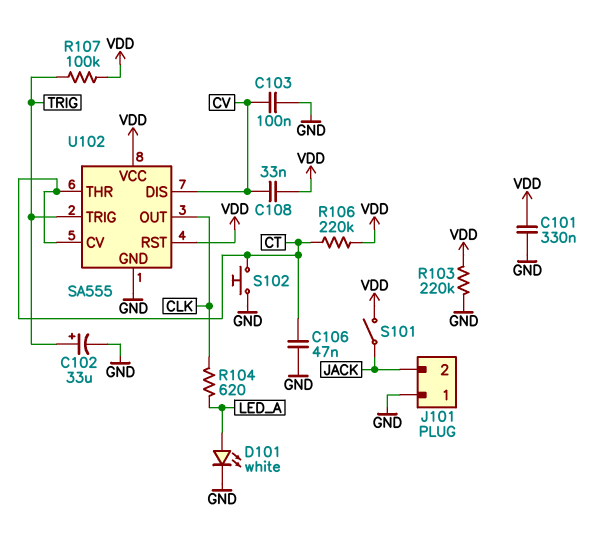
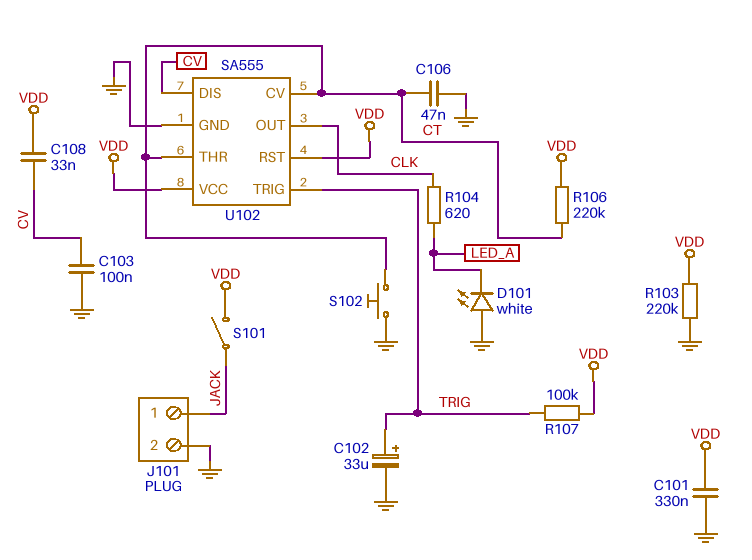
D101: LED white (A LED_A, K GND) -> LED white (A GND, K LED_A)
J101 pin 1: GND -> JACK
J101 pin 2: JACK -> GND

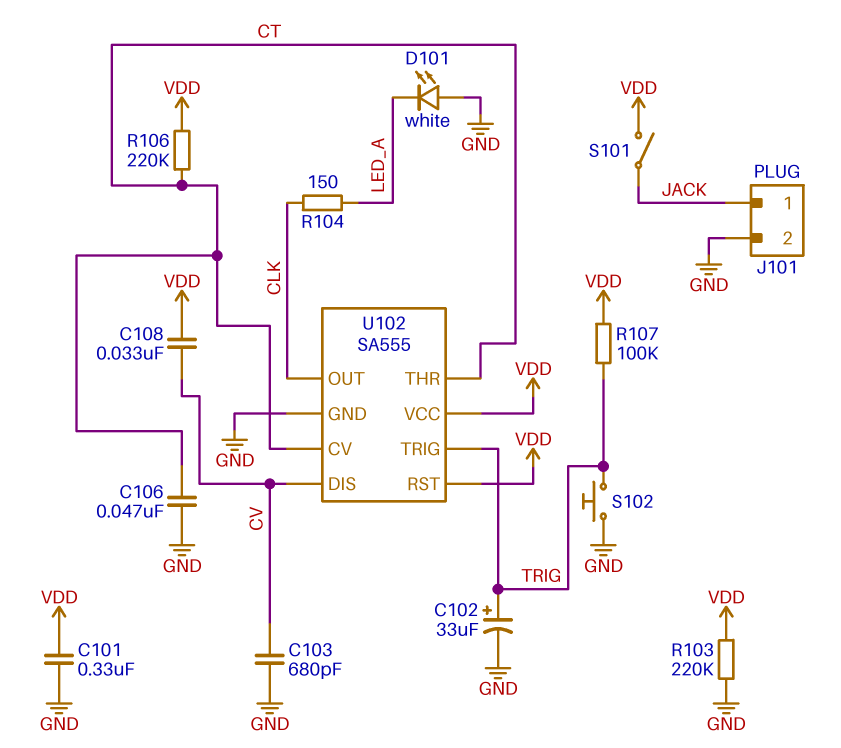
C103: 100nF (CV, GND) -> 680pF (CV, GND)
R104: 620 (CLK, LED_A) -> 150 (CLK, LED_A)
S102: button (CT, GND) -> button (GND, TRIG)

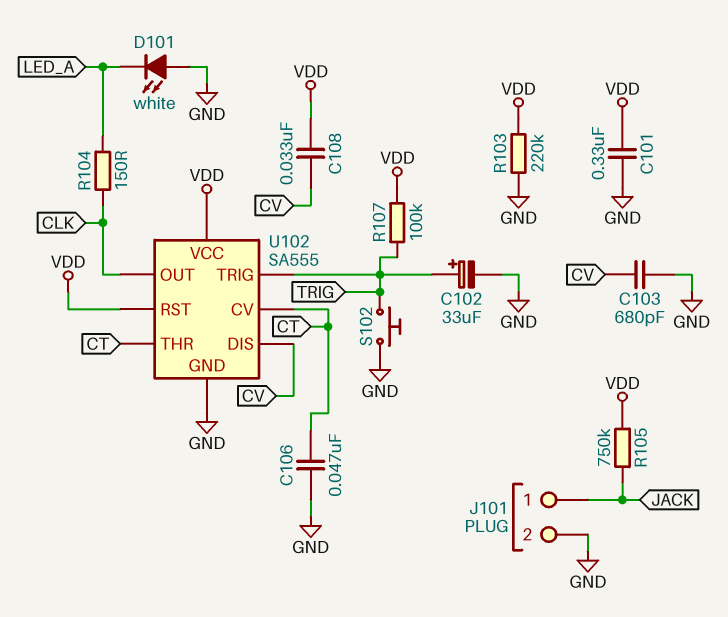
R105: none -> 750k (JACK, VDD)
R106: 220k (CT, VDD) -> none
S101: switch (JACK, VDD) -> none

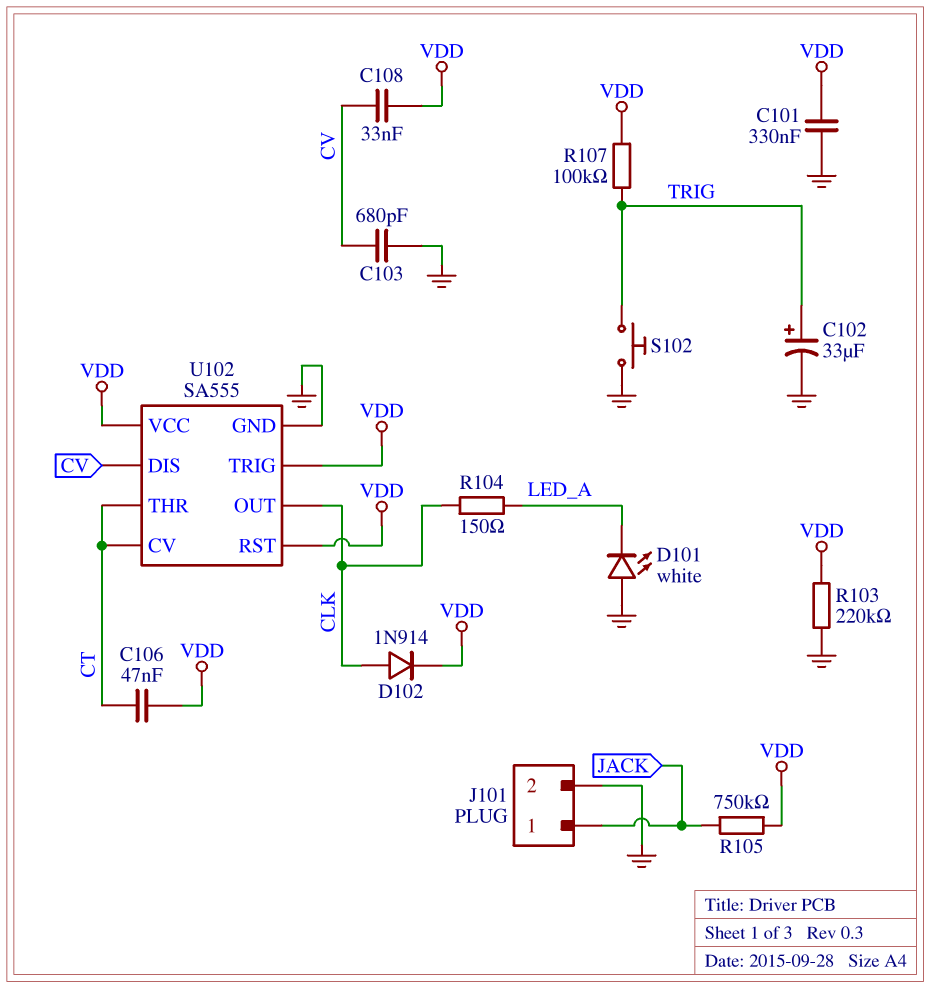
C106: 47nF (CT, GND) -> 47nF (CT, VDD)
D102: none -> diode 1N914 (A CLK, K VDD)
U102 pin TRIG: TRIG -> VDD

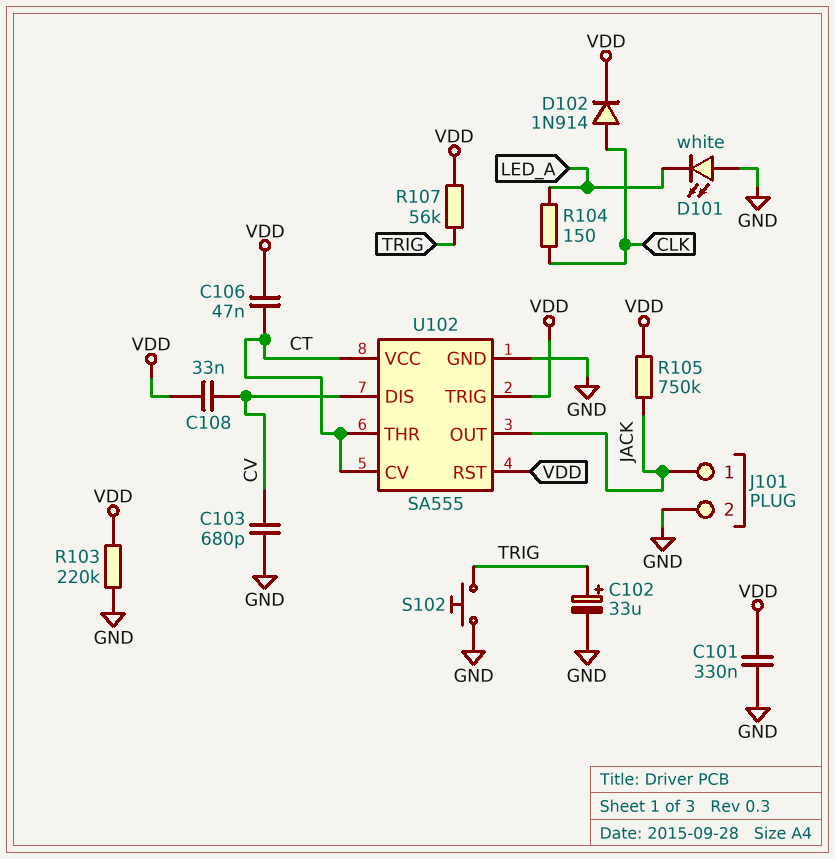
R107: 100k (TRIG, VDD) -> 56k (TRIG, VDD)
U102 pin OUT: CLK -> JACK
U102 pin VCC: VDD -> CT

